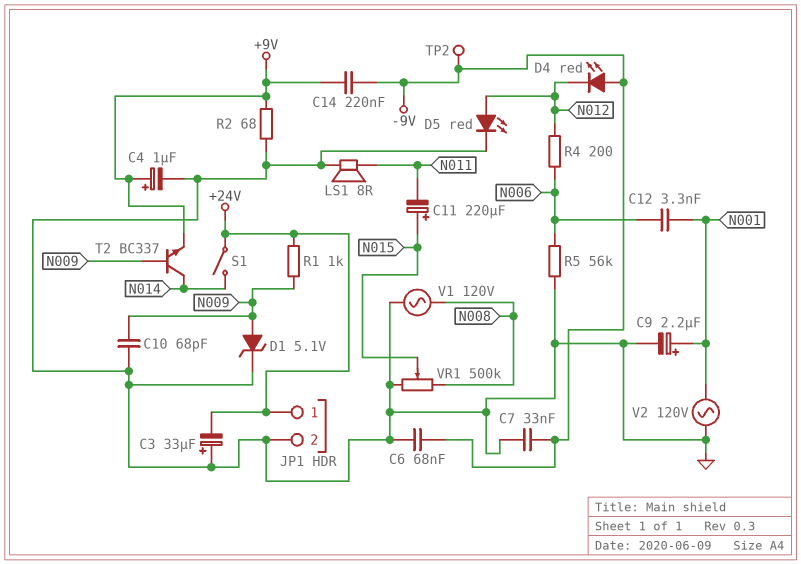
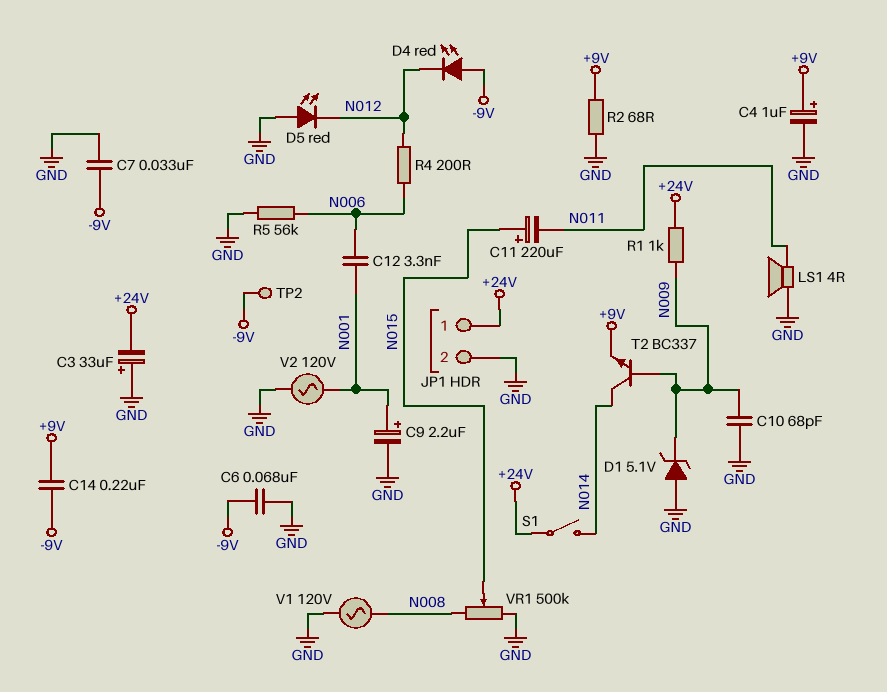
D1: zener 5.1V (A N009, K GND) -> zener 5.1V (A GND, K N009)
D5: LED red (A N012, K GND) -> LED red (A GND, K N012)
LS1: speaker 8R (GND, N011) -> speaker 4R (GND, N011)

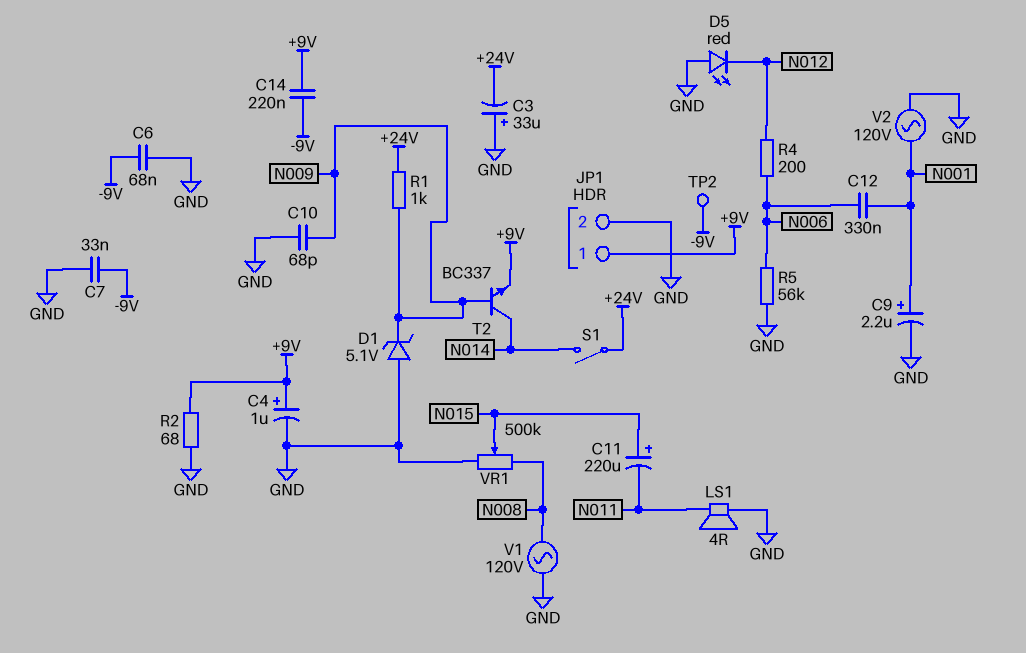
C12: 3.3nF (N001, N006) -> 330nF (N001, N006)
D4: LED red (A -9V, K N012) -> none
JP1 pin 1: +24V -> +9V

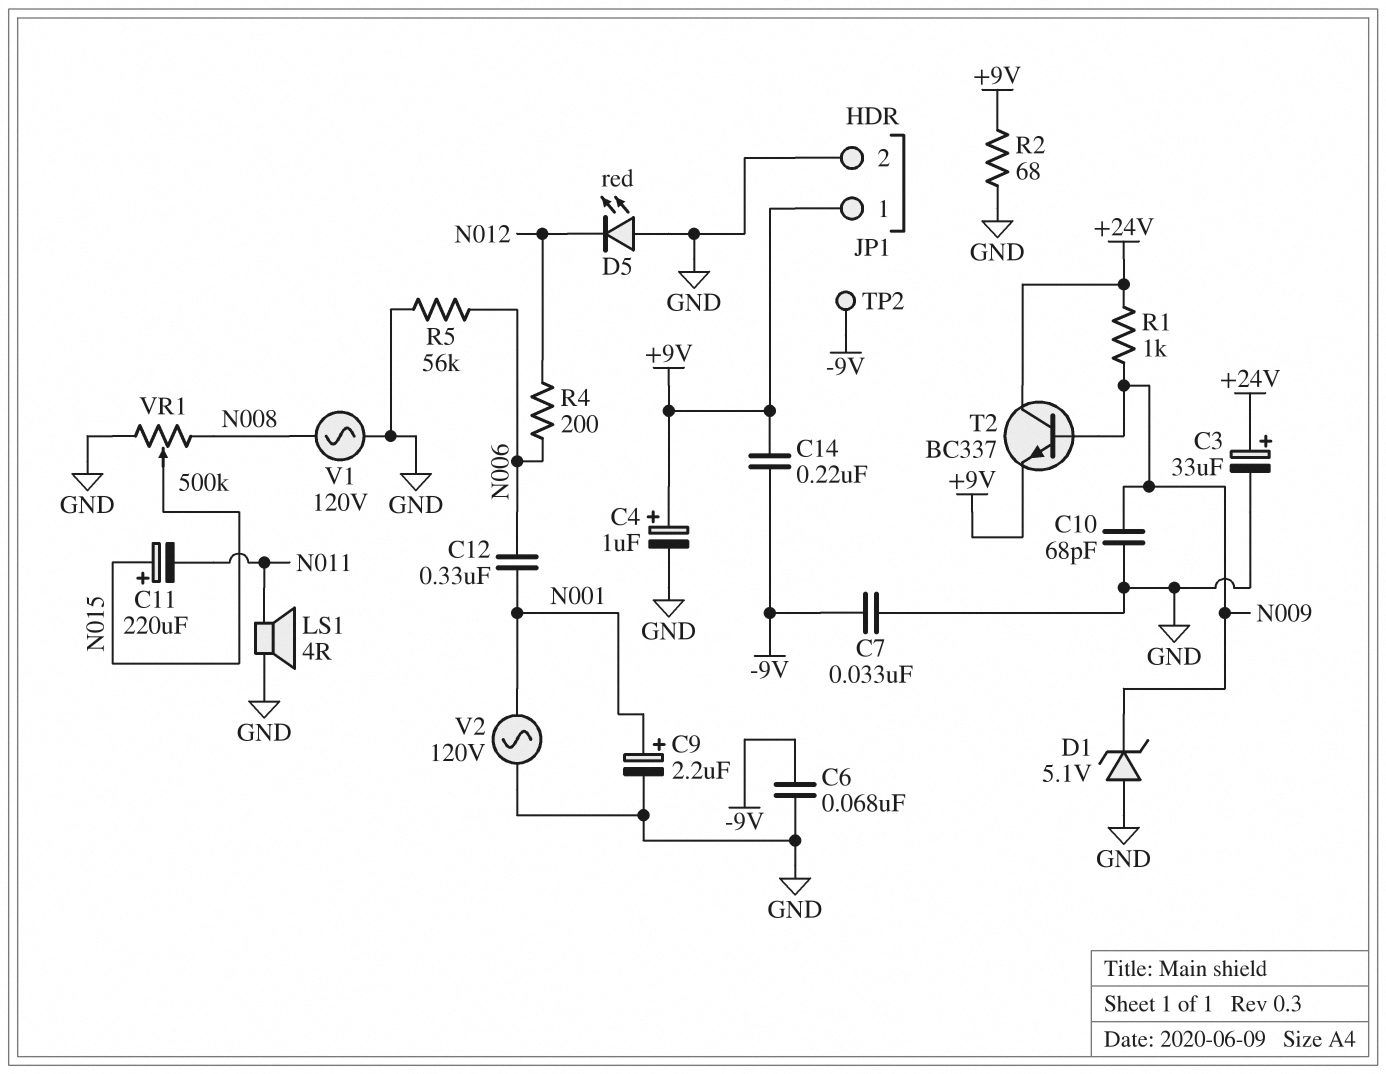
C3: 33uF (plus GND, minus +24V) -> 33uF (plus +24V, minus GND)
S1: switch (+24V, N014) -> none
T2: NPN BC337 (B N009, C N014, E +9V) -> NPN BC337 (B N009, C +24V, E +9V)

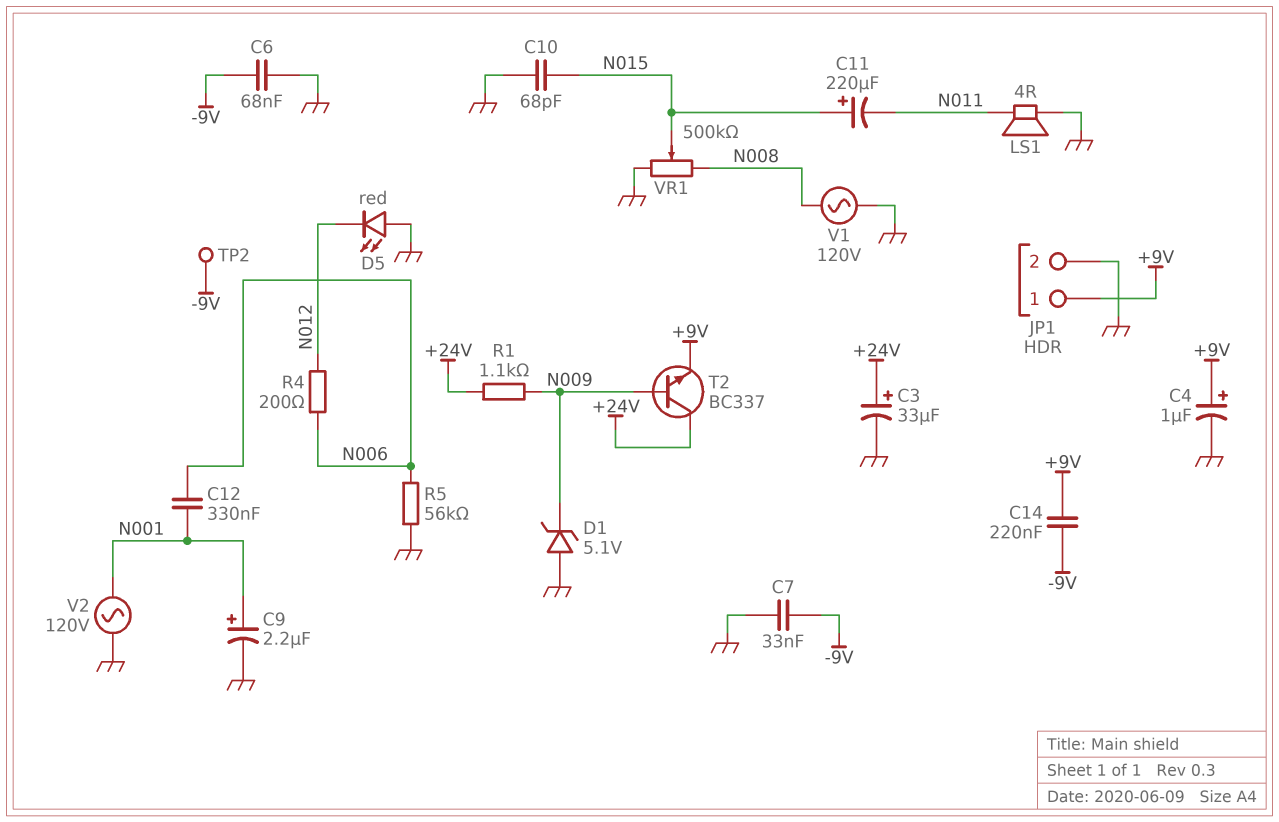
C10: 68pF (GND, N009) -> 68pF (GND, N015)
R1: 1k (+24V, N009) -> 1.1k (+24V, N009)
R2: 68 (+9V, GND) -> none

